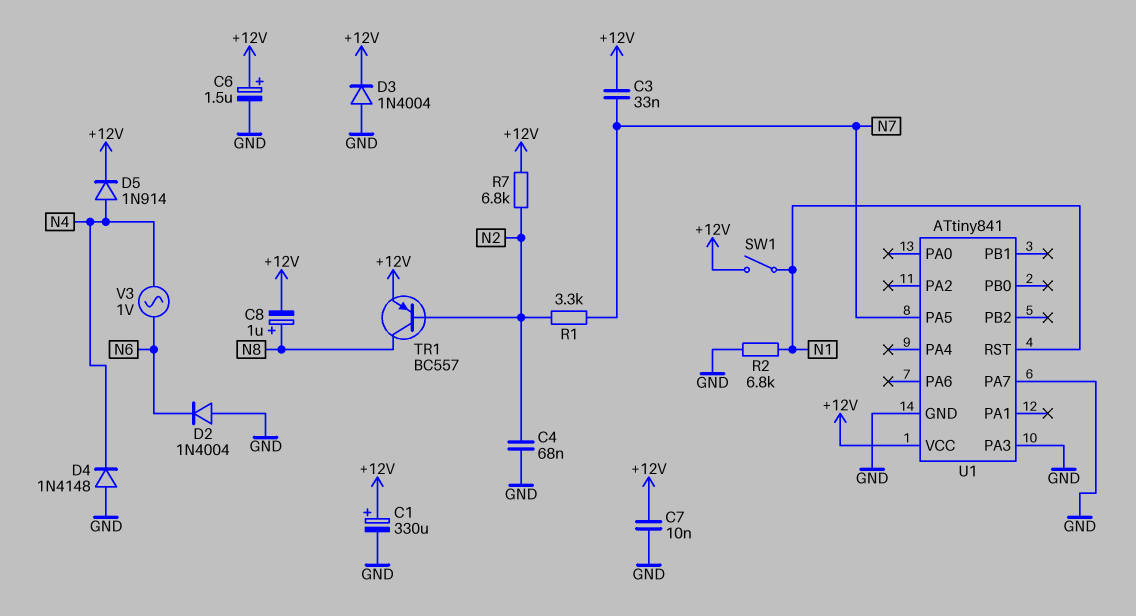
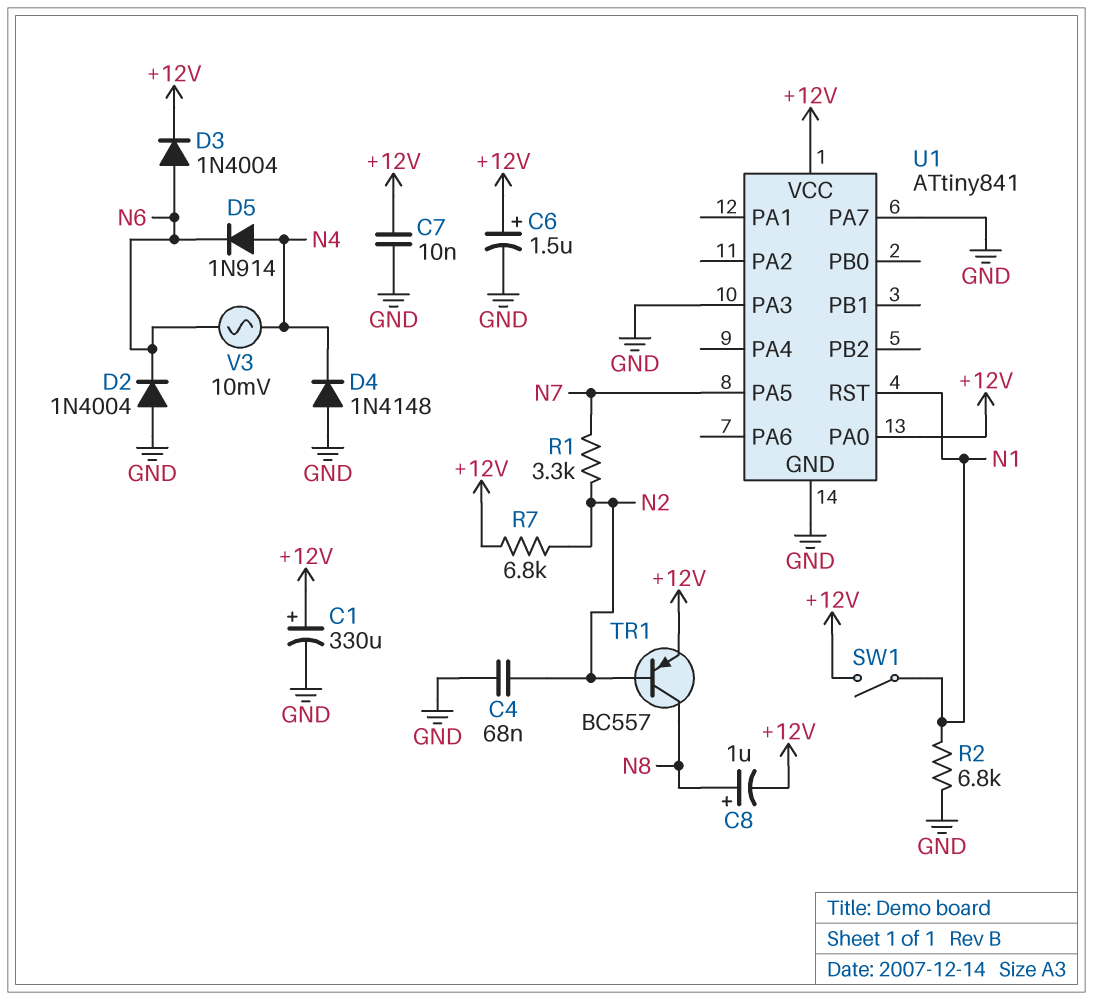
C3: 33nF (+12V, N7) -> none
D3: diode 1N4004 (A GND, K +12V) -> diode 1N4004 (A N6, K +12V)
D5: diode 1N914 (A N4, K +12V) -> diode 1N914 (A N4, K N6)
U1 pin PA0: none -> +12V
V3: AC 1V (N4, N6) -> AC 10mV (N4, N6)

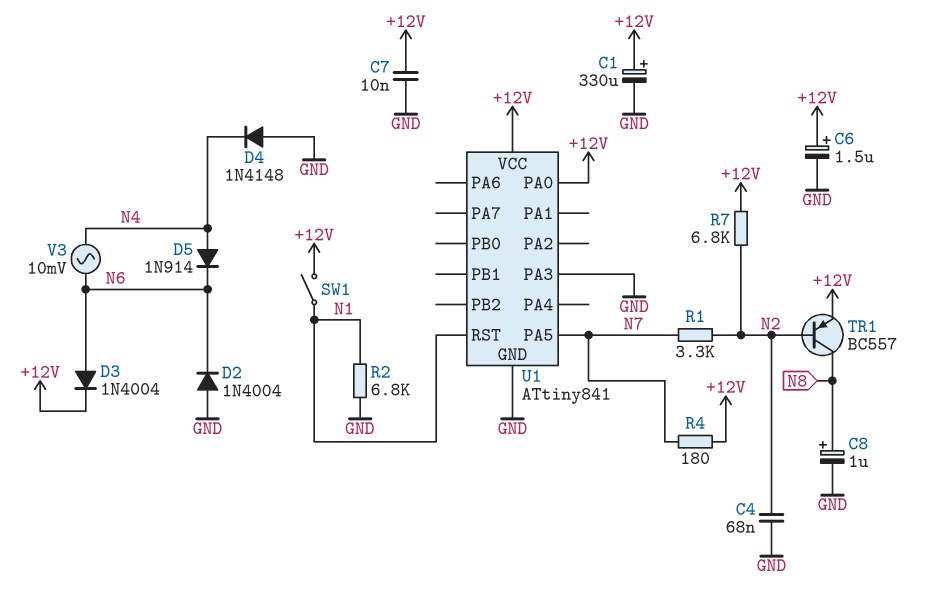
C8: 1uF (plus N8, minus +12V) -> 1uF (plus N8, minus GND)
R4: none -> 180 (+12V, N7)
U1 pin PA7: GND -> none

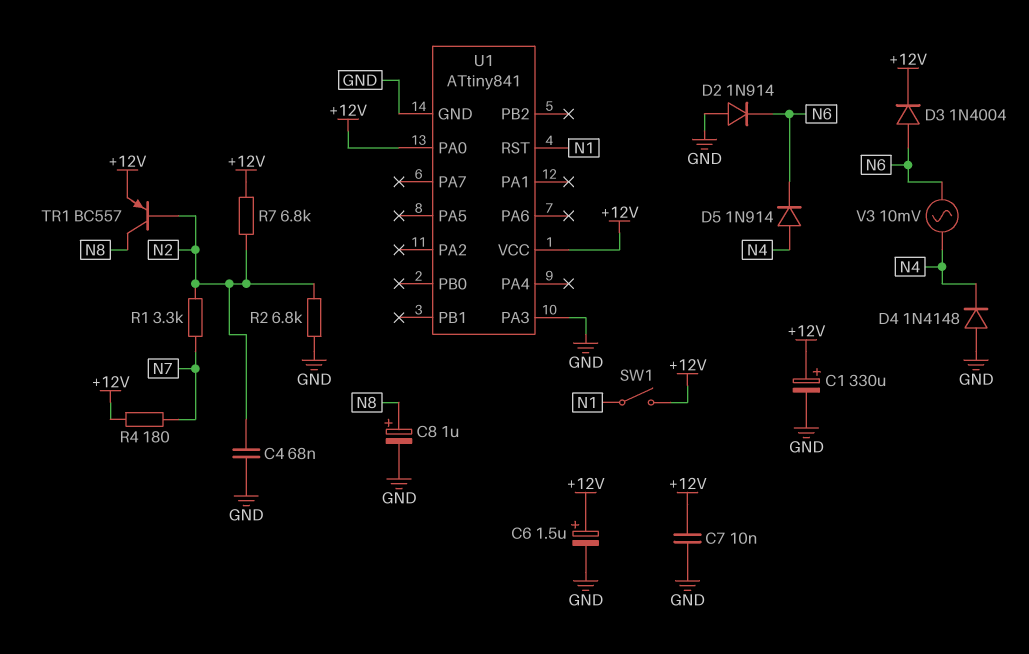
D2: diode 1N4004 (A GND, K N6) -> diode 1N914 (A GND, K N6)
R2: 6.8k (GND, N1) -> 6.8k (GND, N2)
U1 pin PA5: N7 -> none

